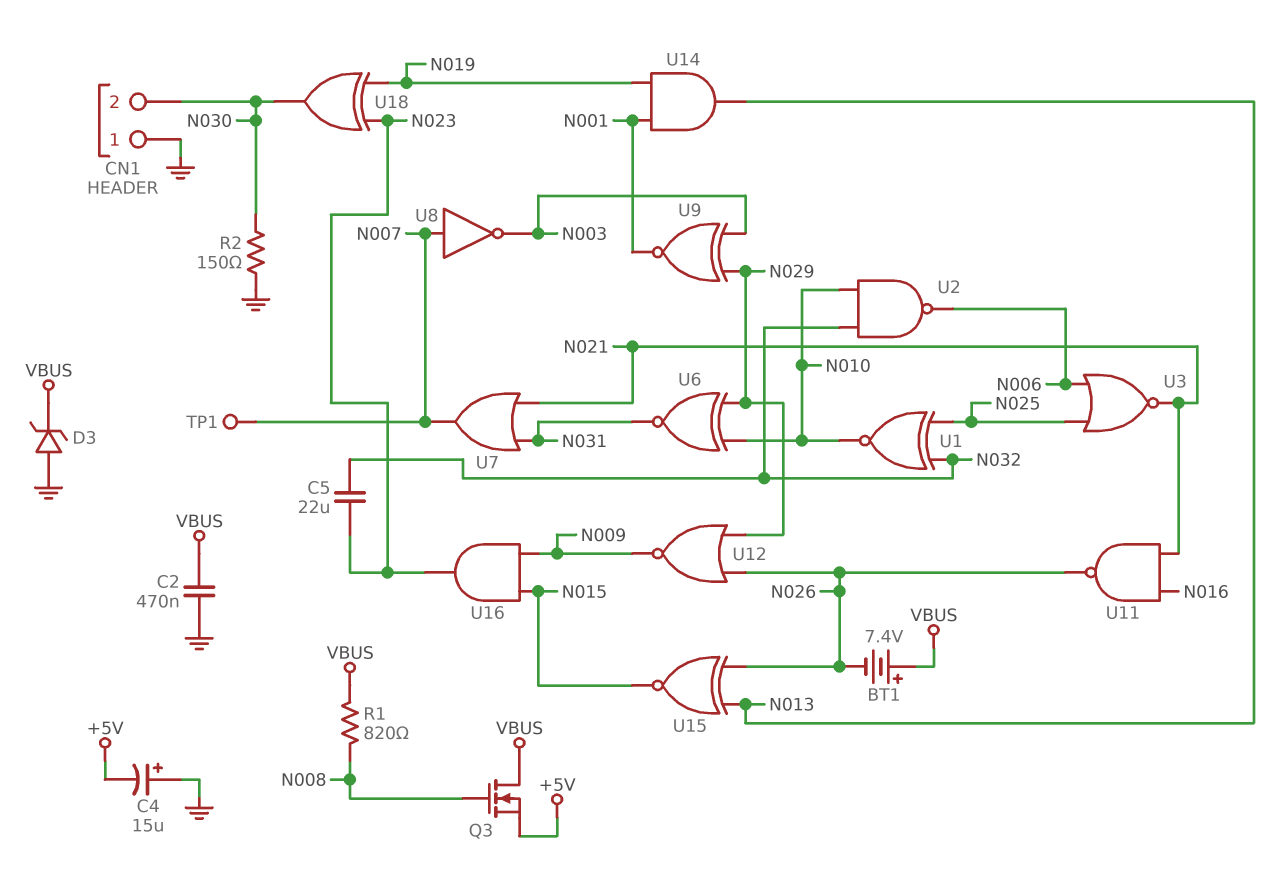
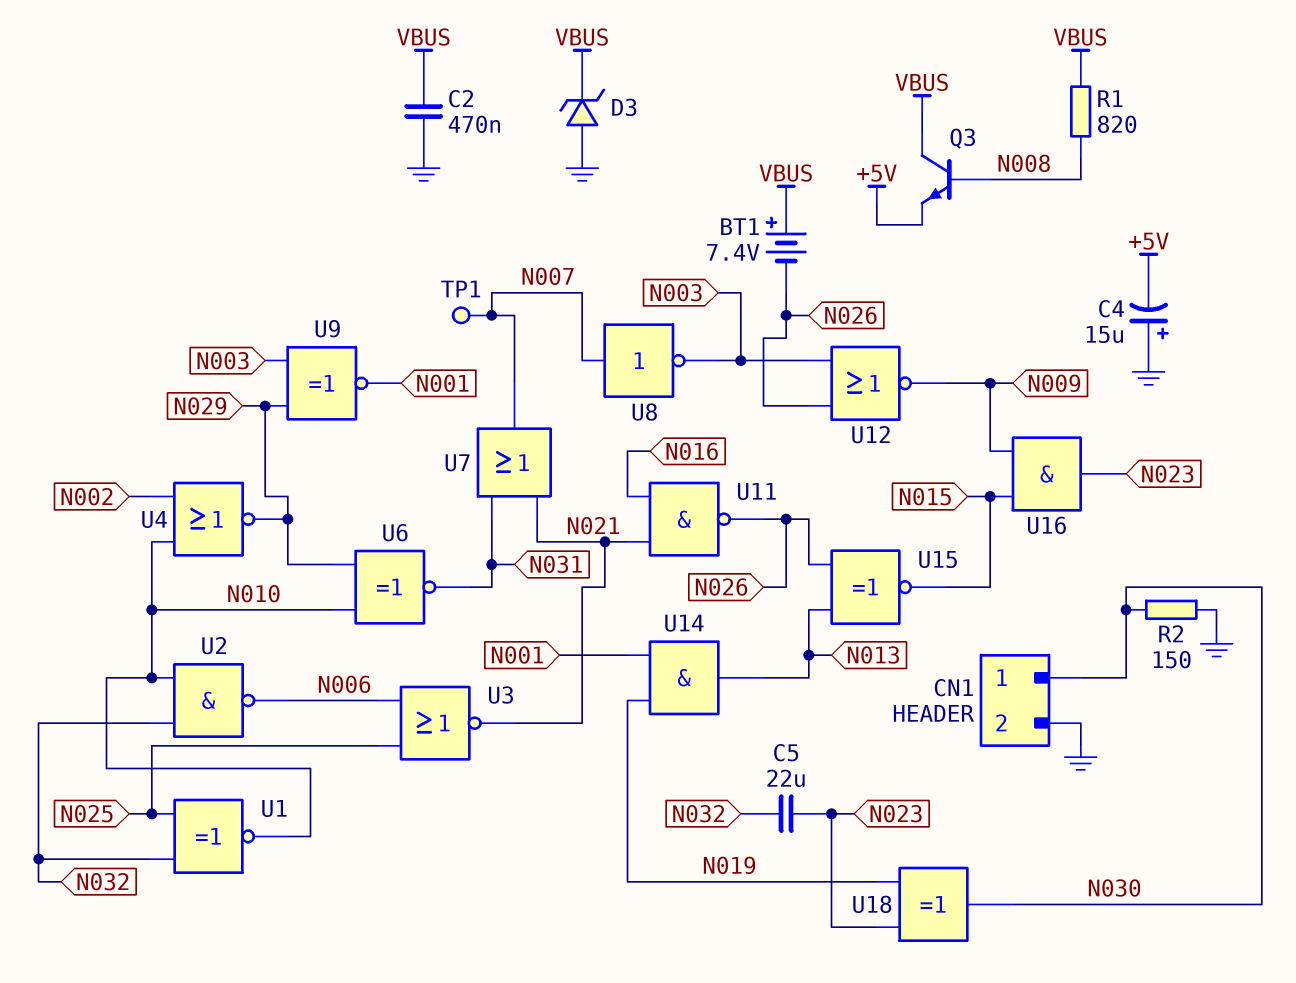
CN1 pin 1: GND -> N030
CN1 pin 2: N030 -> GND
Q3: NMOS (G N008, D VBUS, S +5V) -> NPN (B N008, C VBUS, E +5V)
U4: none -> NOR (in N002, in N010, out N029)
U12: NOR (in N026, in N029, out N009) -> NOR (in N003, in N026, out N009)

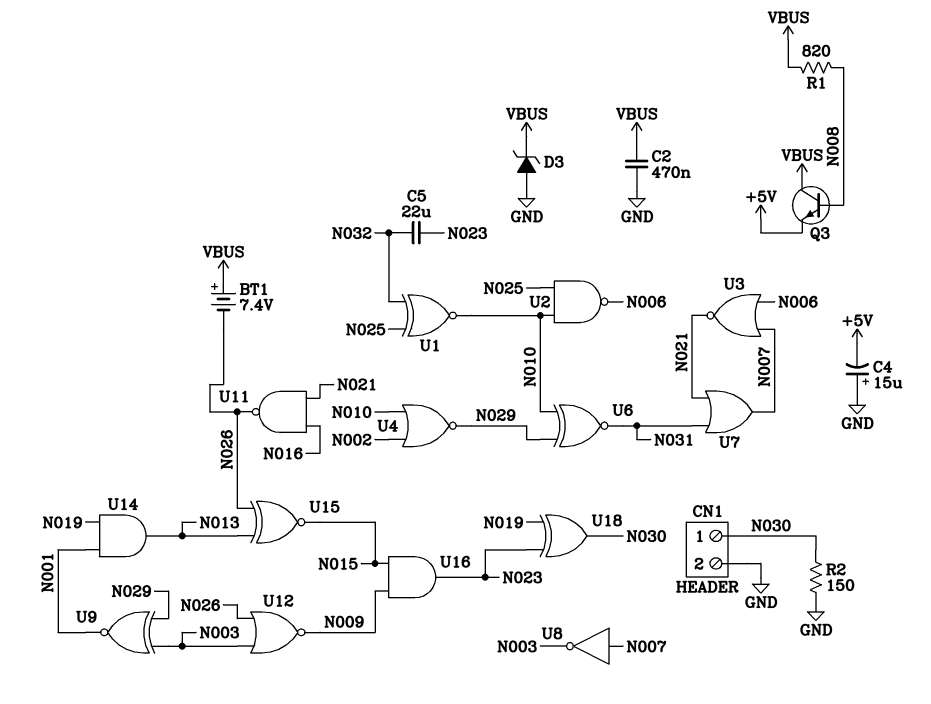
TP1: test point (N007) -> none
U2: NAND (in N010, in N032, out N006) -> NAND (in N010, in N025, out N006)
U3: NOR (in N006, in N025, out N021) -> NOR (in N006, in N007, out N021)

